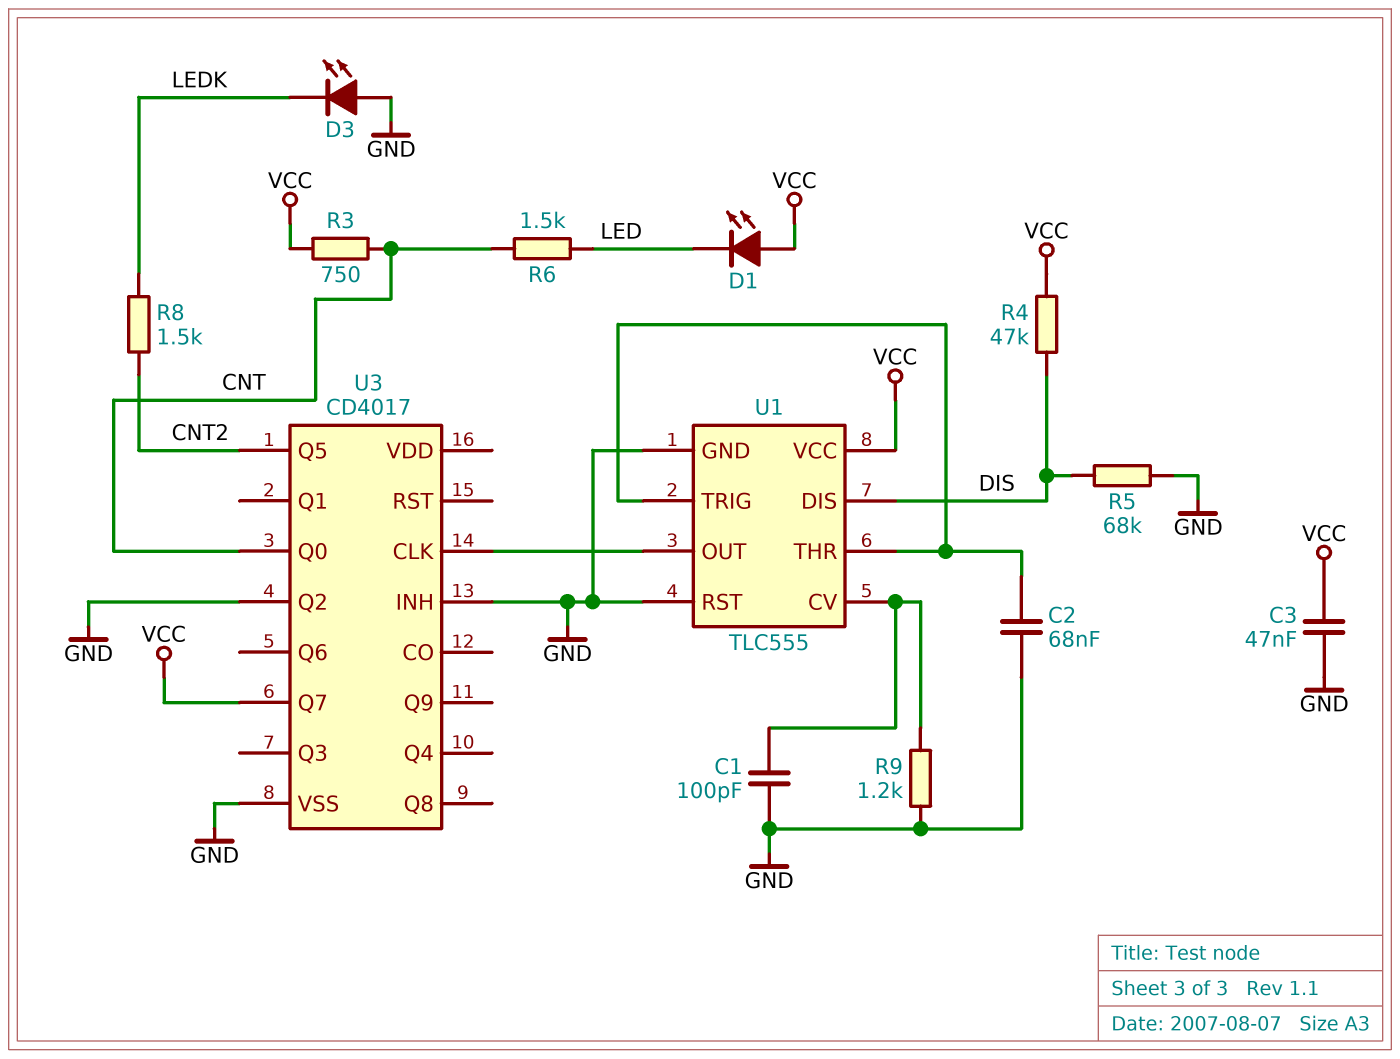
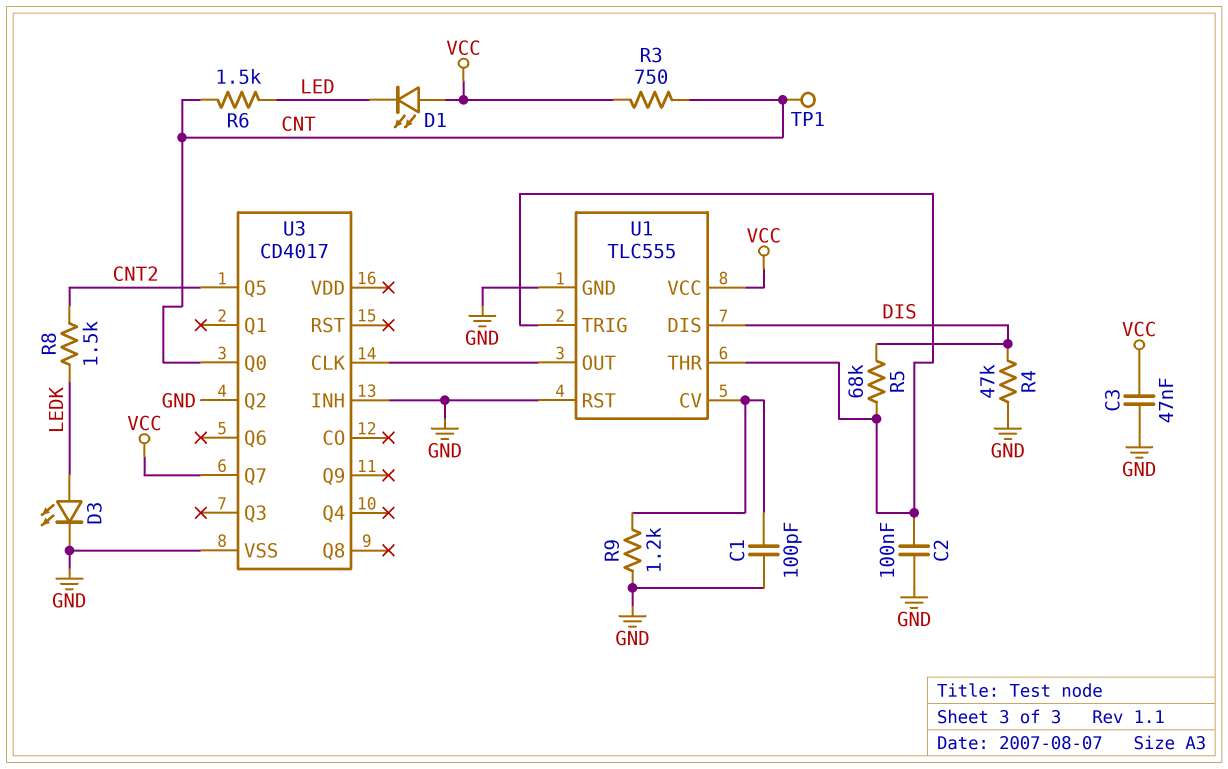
C2: 68nF (GND, U1/THR) -> 100nF (GND, U1/THR)
D3: LED (A GND, K LEDK) -> LED (A LEDK, K GND)
R4: 47k (DIS, VCC) -> 47k (DIS, GND)
R5: 68k (DIS, GND) -> 68k (DIS, U1/THR)
TP1: none -> test point (CNT)

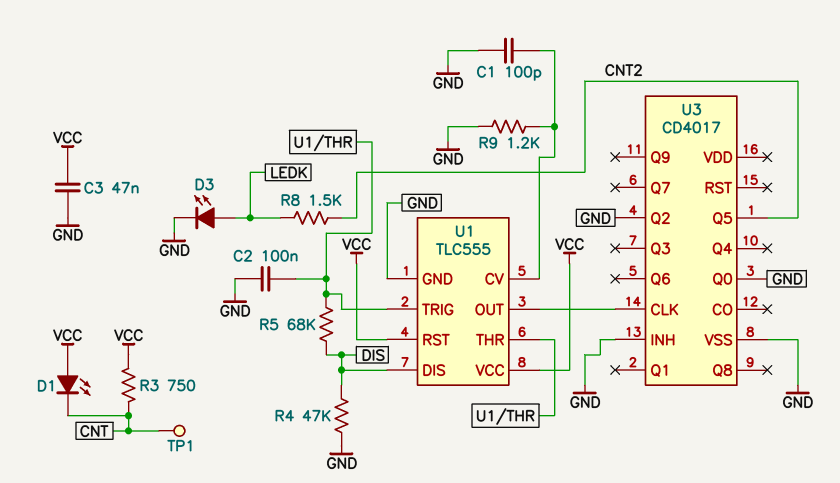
D1: LED (A VCC, K LED) -> LED (A VCC, K CNT)
R6: 1.5k (CNT, LED) -> none
U1 pin RST: GND -> VCC
U3 pin Q0: CNT -> GND
U3 pin Q7: VCC -> none

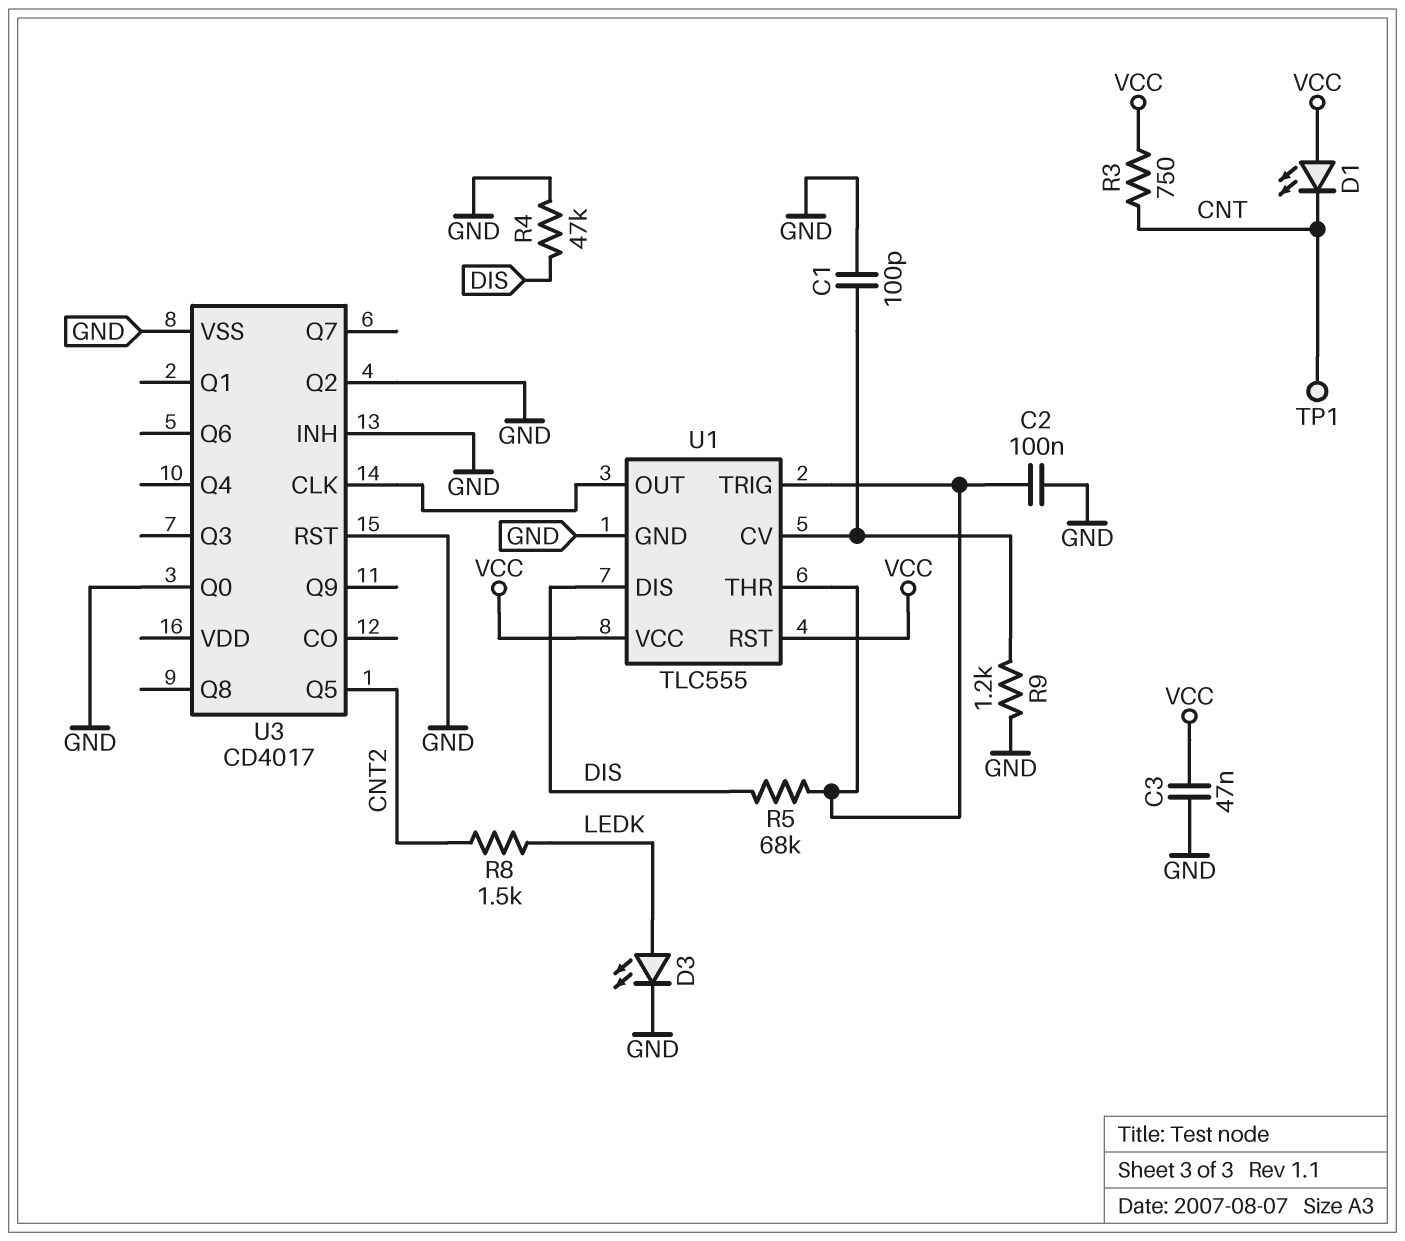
U3 pin RST: none -> GND

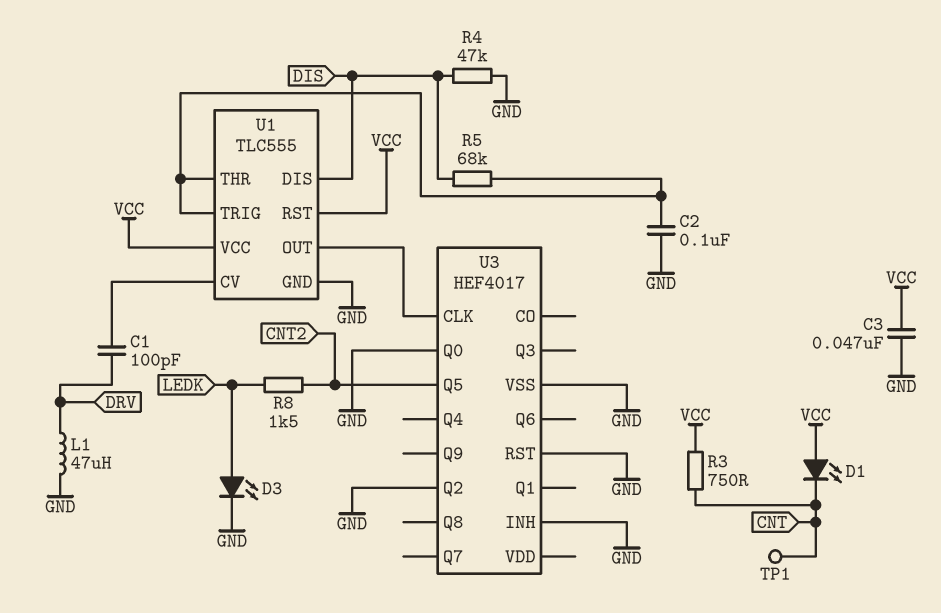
C1: 100pF (GND, U1/CV) -> 100pF (DRV, U1/CV)
L1: none -> 47uH (DRV, GND)
R9: 1.2k (GND, U1/CV) -> none
U3: CD4017 -> HEF4017

